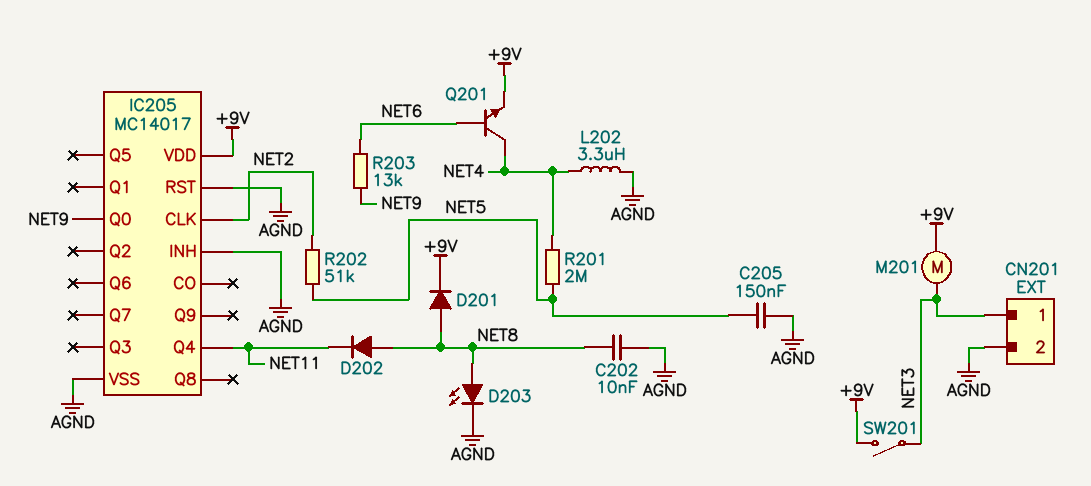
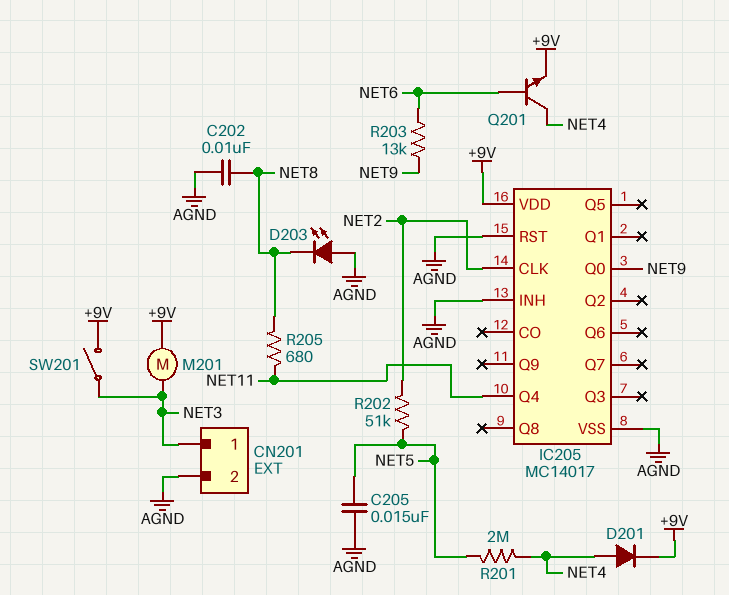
C205: 150nF (AGND, NET5) -> 15nF (AGND, NET5)
D201: diode (A NET8, K +9V) -> diode (A NET4, K +9V)
D202: diode (A NET8, K NET11) -> none
D203: LED (A NET8, K AGND) -> LED (A AGND, K NET8)
L202: 3.3uH (AGND, NET4) -> none
R205: none -> 680 (NET8, NET11)

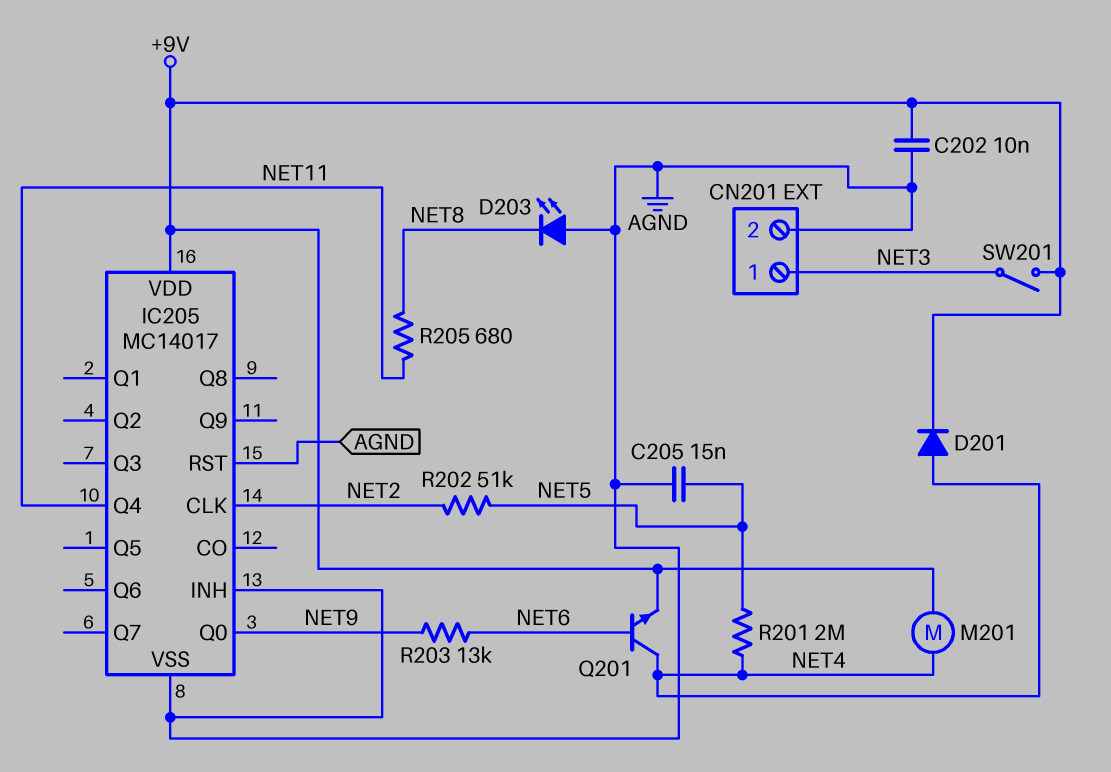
C202: 10nF (AGND, NET8) -> 10nF (+9V, AGND)
M201: motor (+9V, NET3) -> motor (+9V, NET4)

